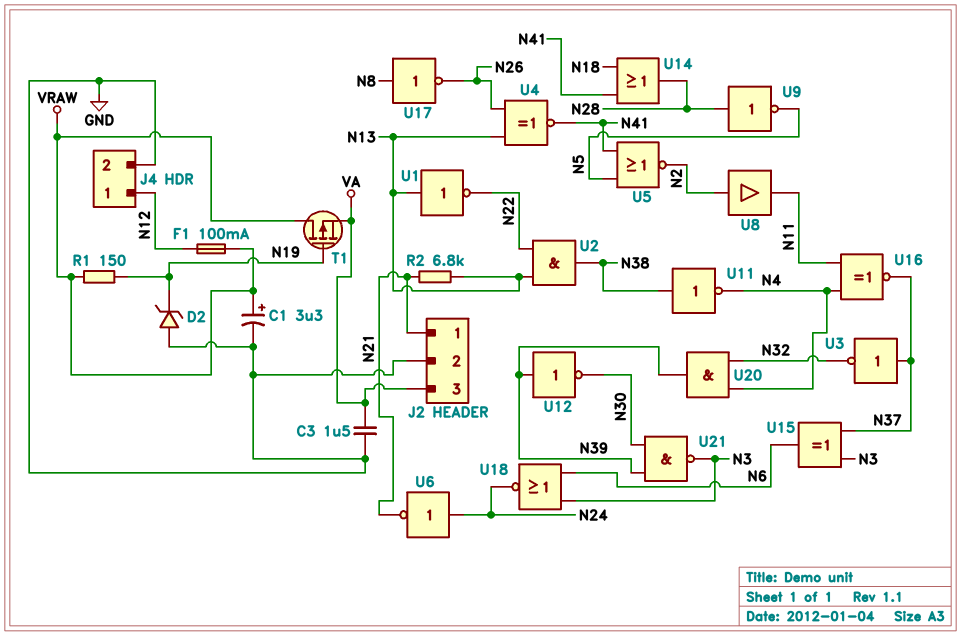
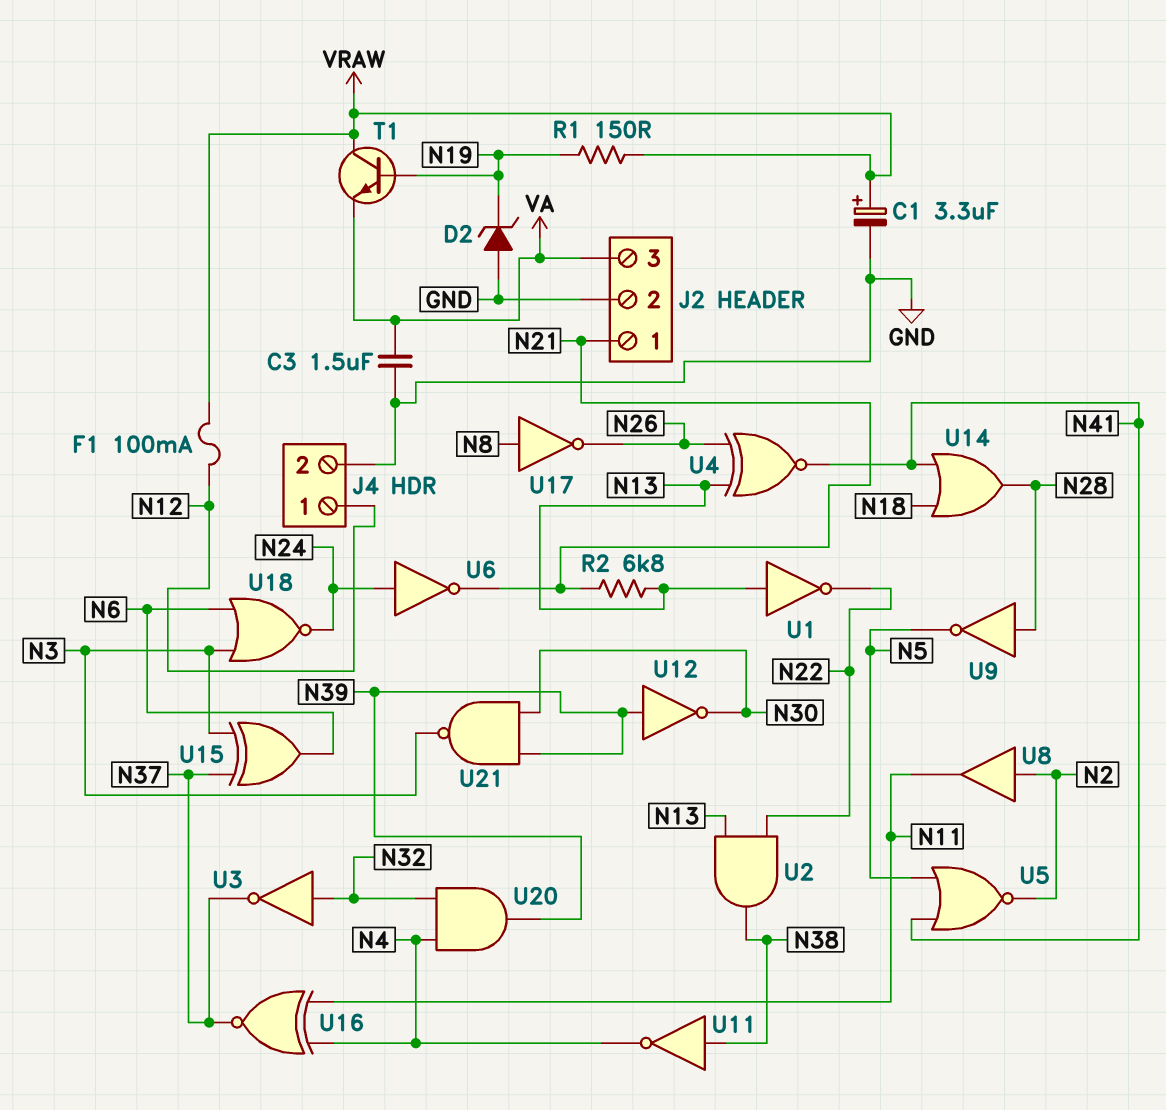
T1: PMOS (G N19, D VRAW, S VA) -> NPN (B N19, C VRAW, E VA)
U3: NOT (in N37, out N32) -> NOT (in N32, out N37)

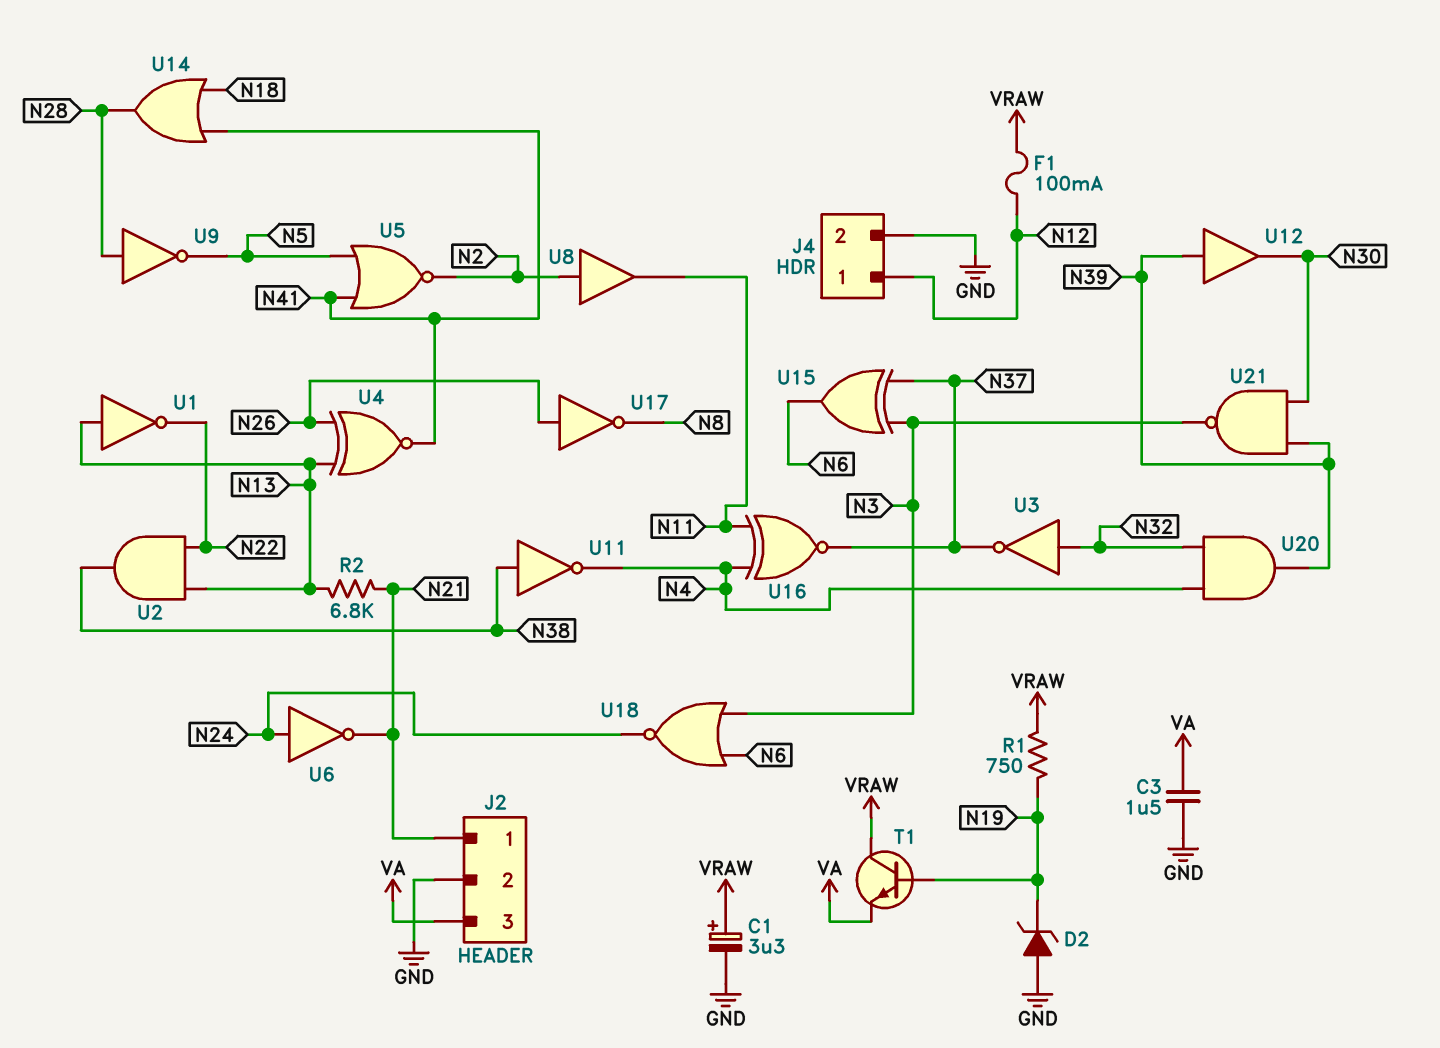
R1: 150 (N19, VRAW) -> 750 (N19, VRAW)
U12: NOT (in N39, out N30) -> buffer (in N39, out N30)
U17: NOT (in N8, out N26) -> NOT (in N26, out N8)

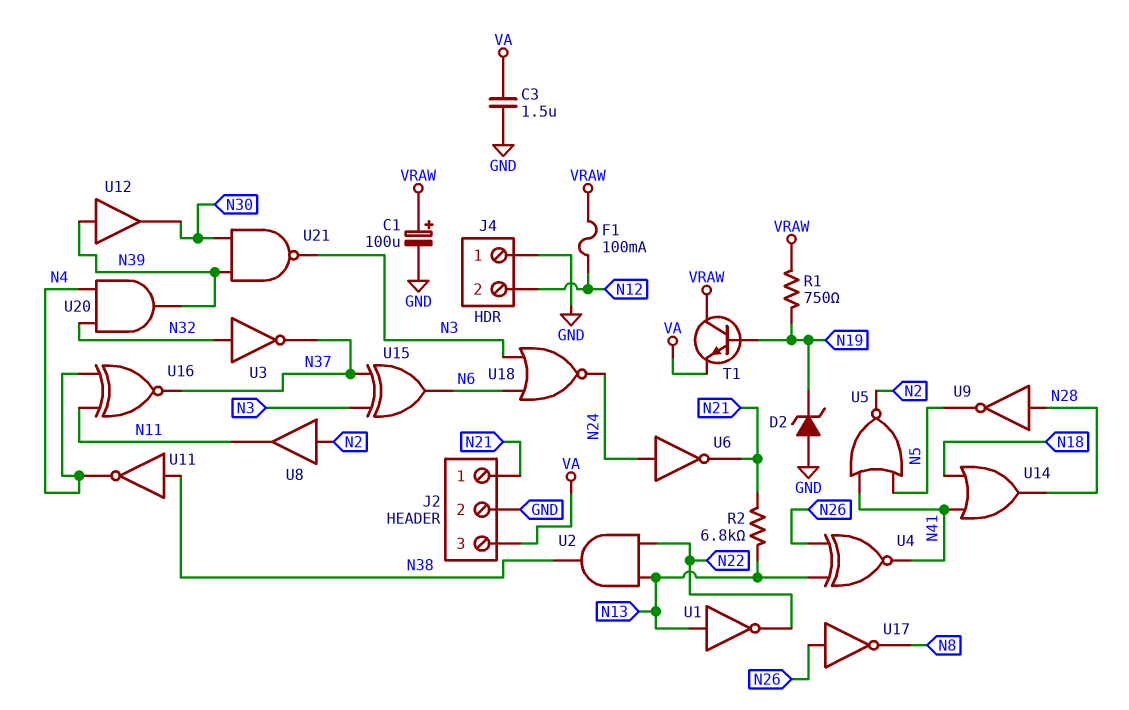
C1: 3.3uF (plus VRAW, minus GND) -> 100uF (plus VRAW, minus GND)
J4 pin 1: N12 -> GND
J4 pin 2: GND -> N12

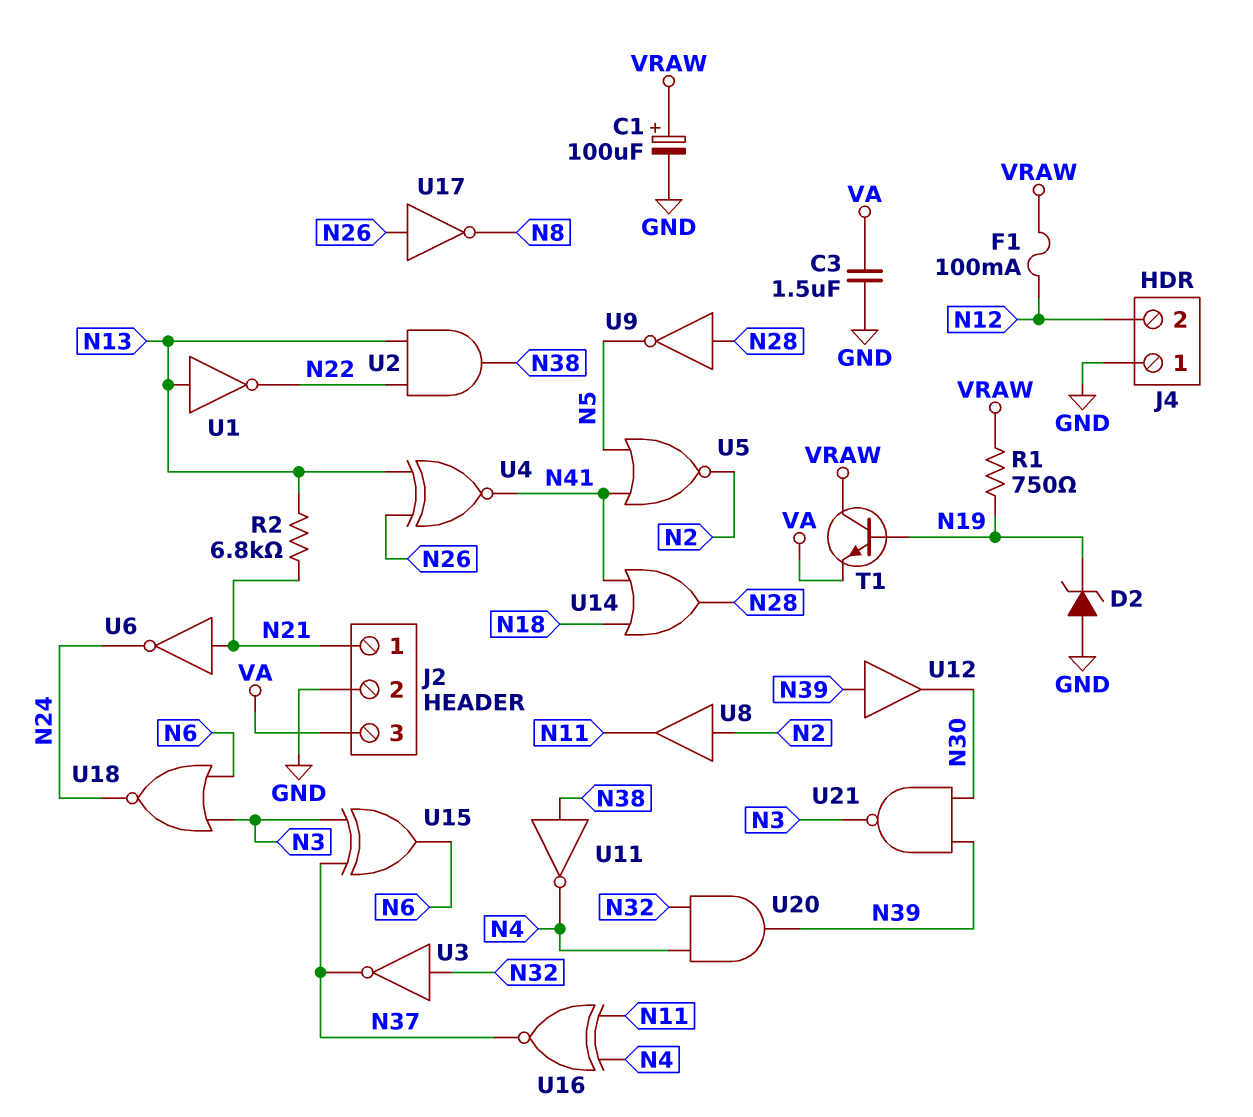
U6: NOT (in N24, out N21) -> NOT (in N21, out N24)

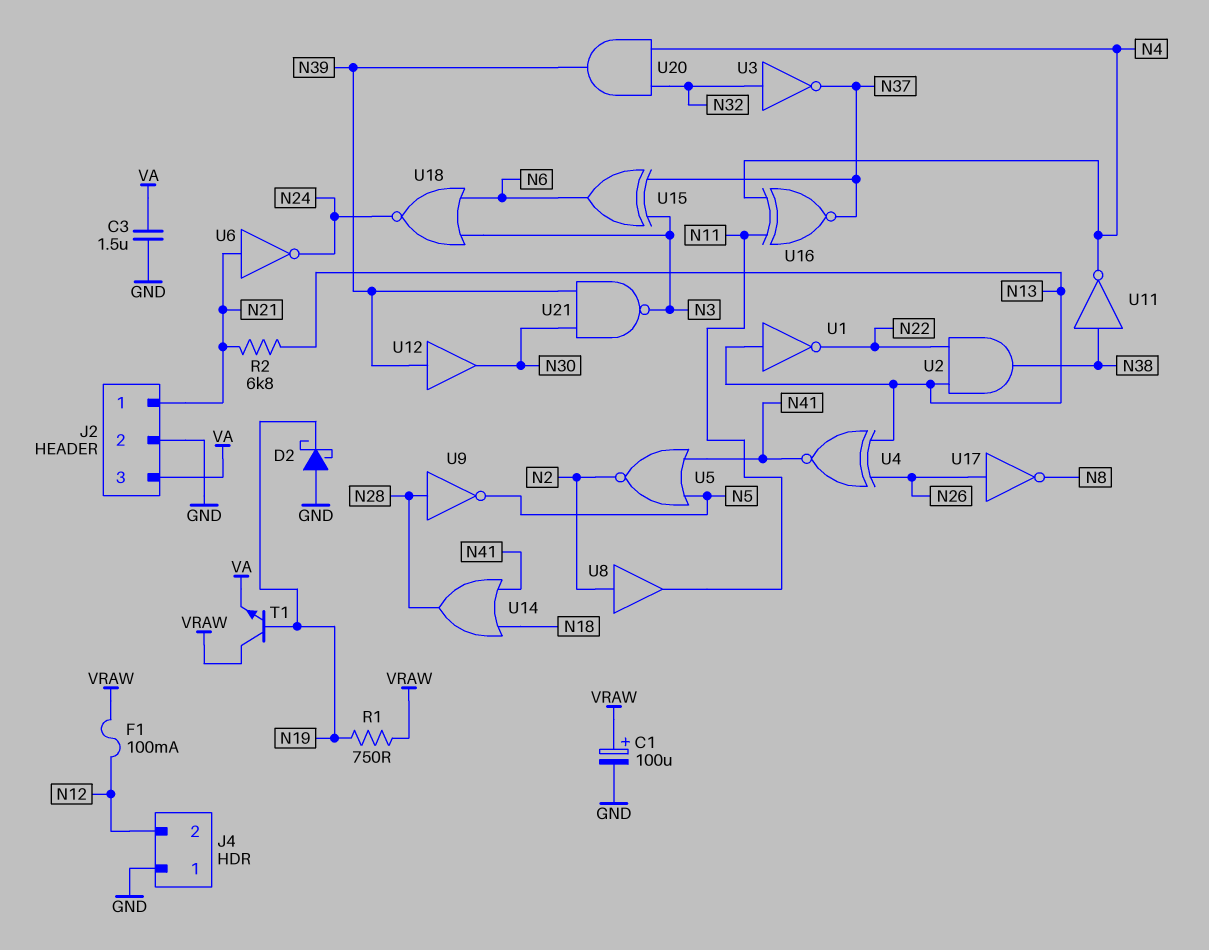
D2: zener (A GND, K N19) -> schottky (A GND, K N19)

